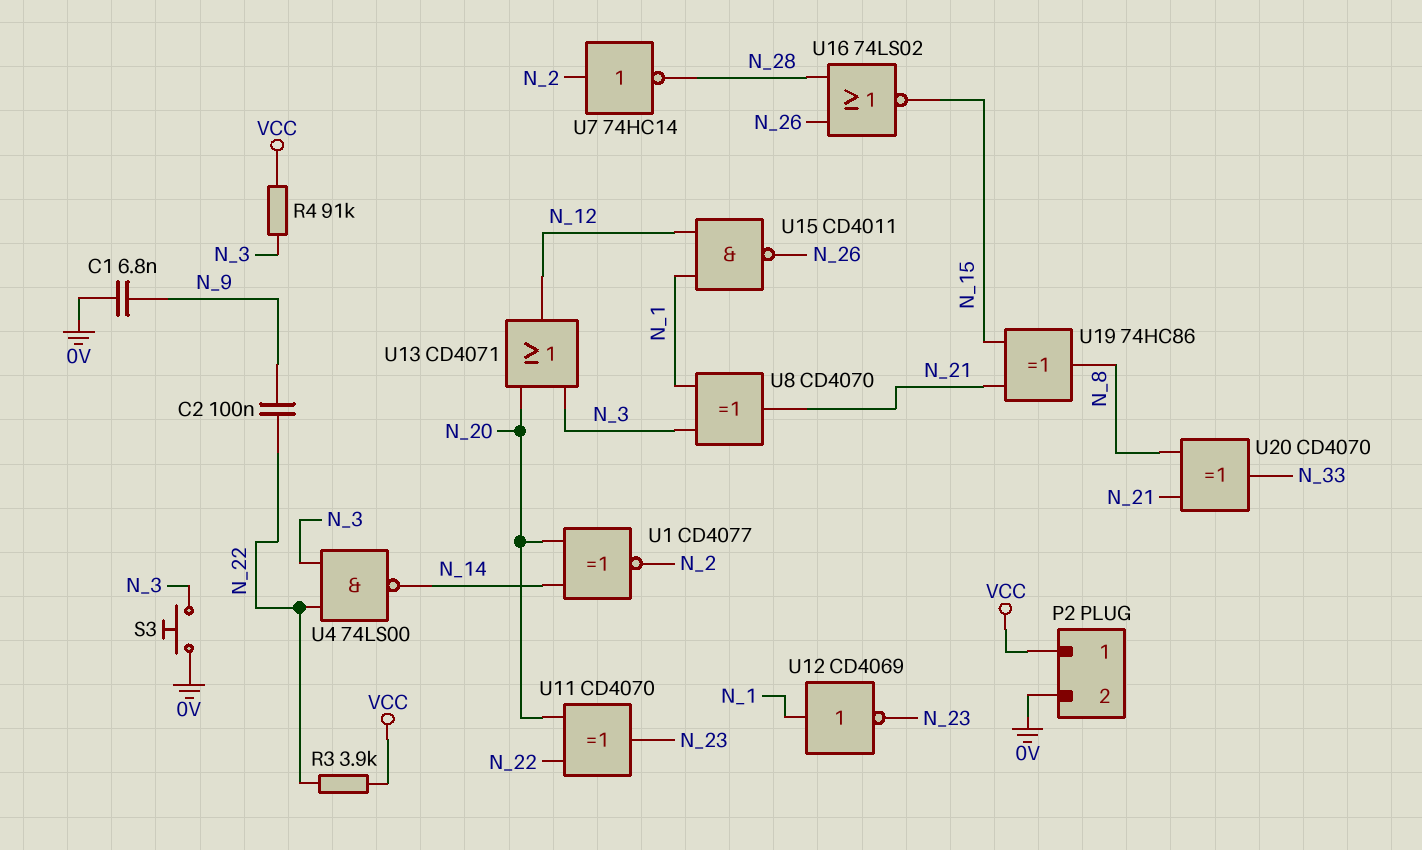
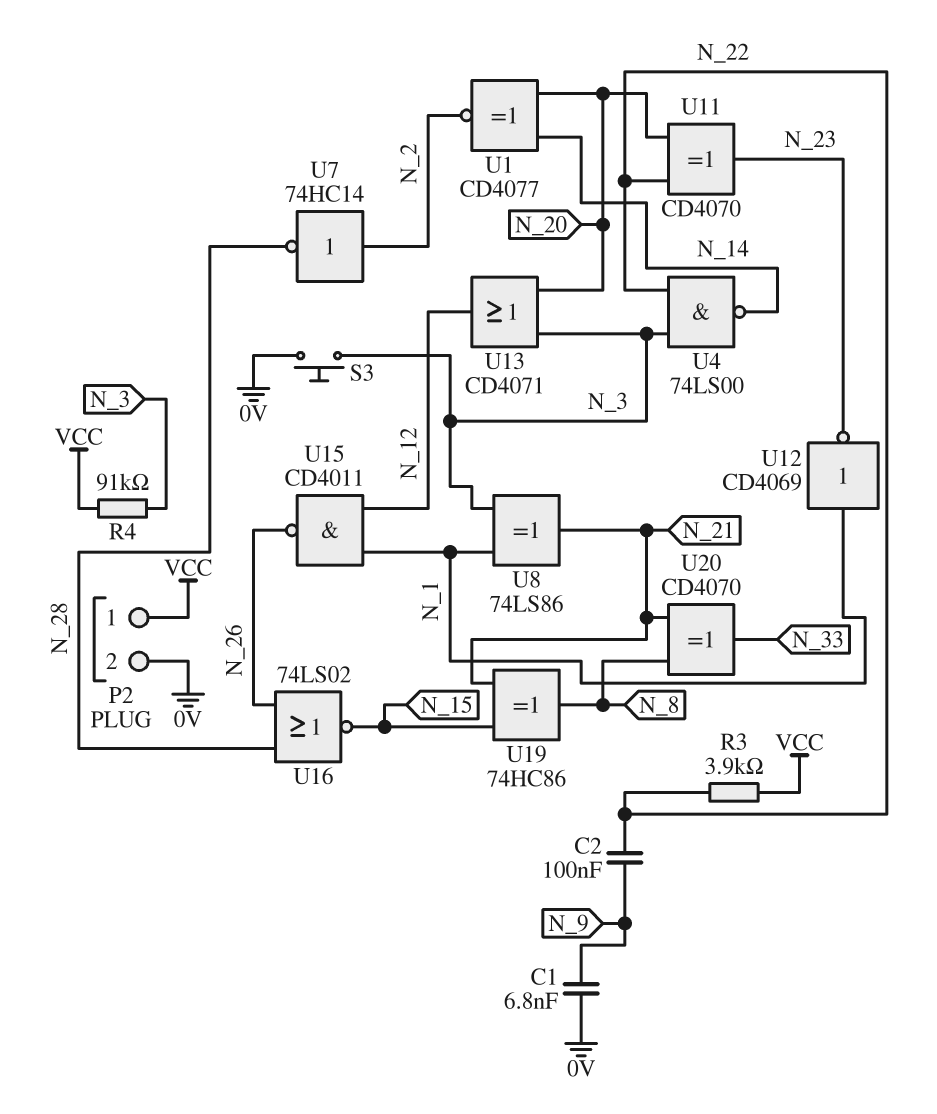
U8: XOR CD4070 (in N_1, in N_3, out N_21) -> XOR 74LS86 (in N_1, in N_3, out N_21)

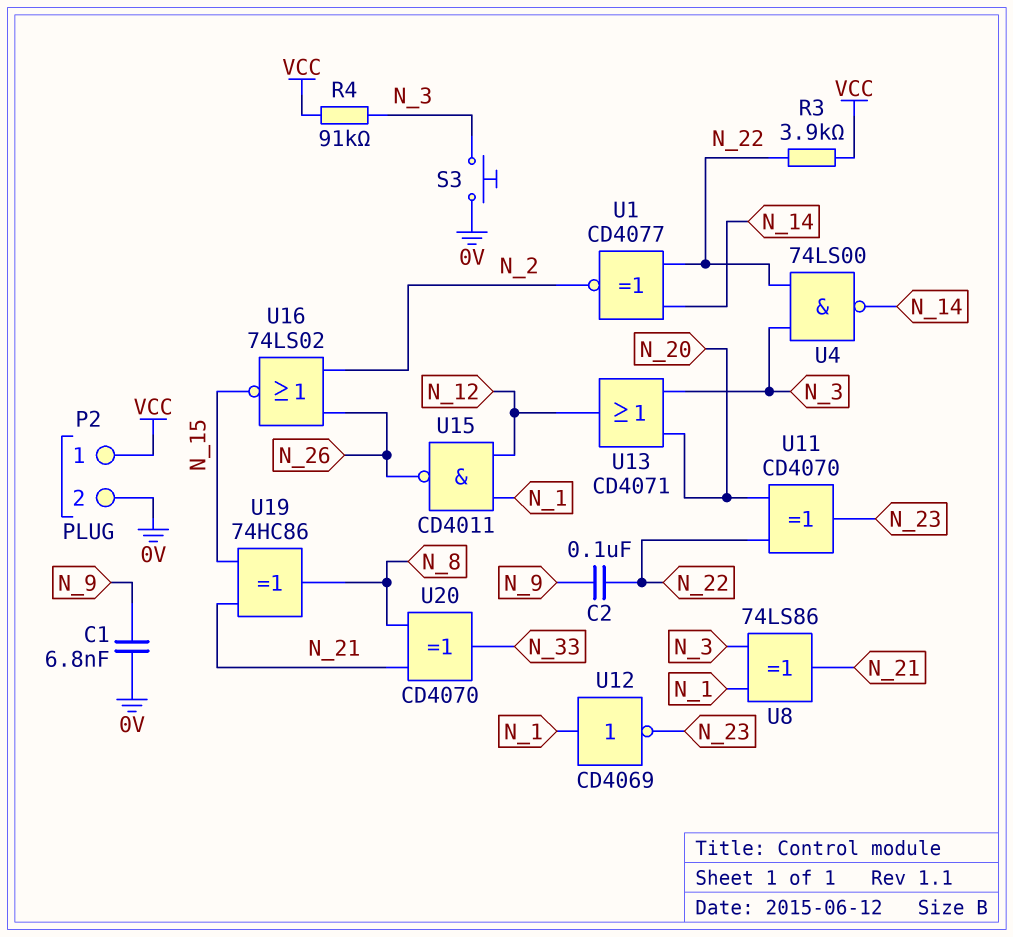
U1: XNOR CD4077 (in N_14, in N_20, out N_2) -> XNOR CD4077 (in N_14, in N_22, out N_2)
U7: NOT 74HC14 (in N_2, out N_28) -> none
U16: NOR 74LS02 (in N_26, in N_28, out N_15) -> NOR 74LS02 (in N_2, in N_26, out N_15)

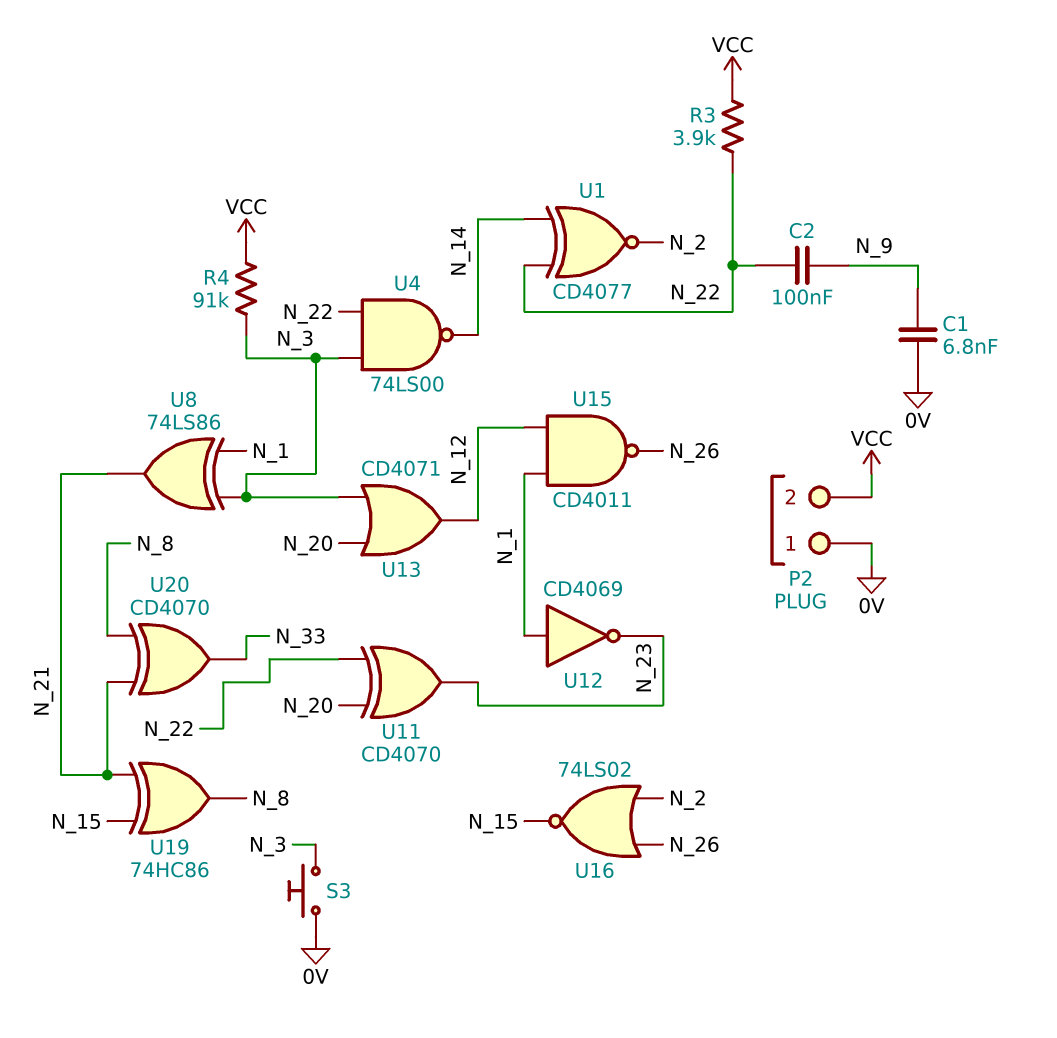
P2 pin 1: VCC -> 0V
P2 pin 2: 0V -> VCC

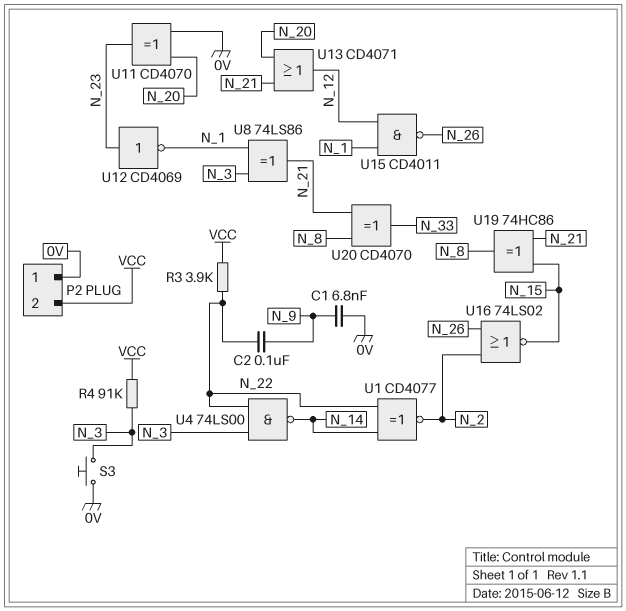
U11: XOR CD4070 (in N_20, in N_22, out N_23) -> XOR CD4070 (in 0V, in N_20, out N_23)
U12: NOT CD4069 (in N_1, out N_23) -> NOT CD4069 (in N_23, out N_1)
U13: OR CD4071 (in N_3, in N_20, out N_12) -> OR CD4071 (in N_20, in N_21, out N_12)

